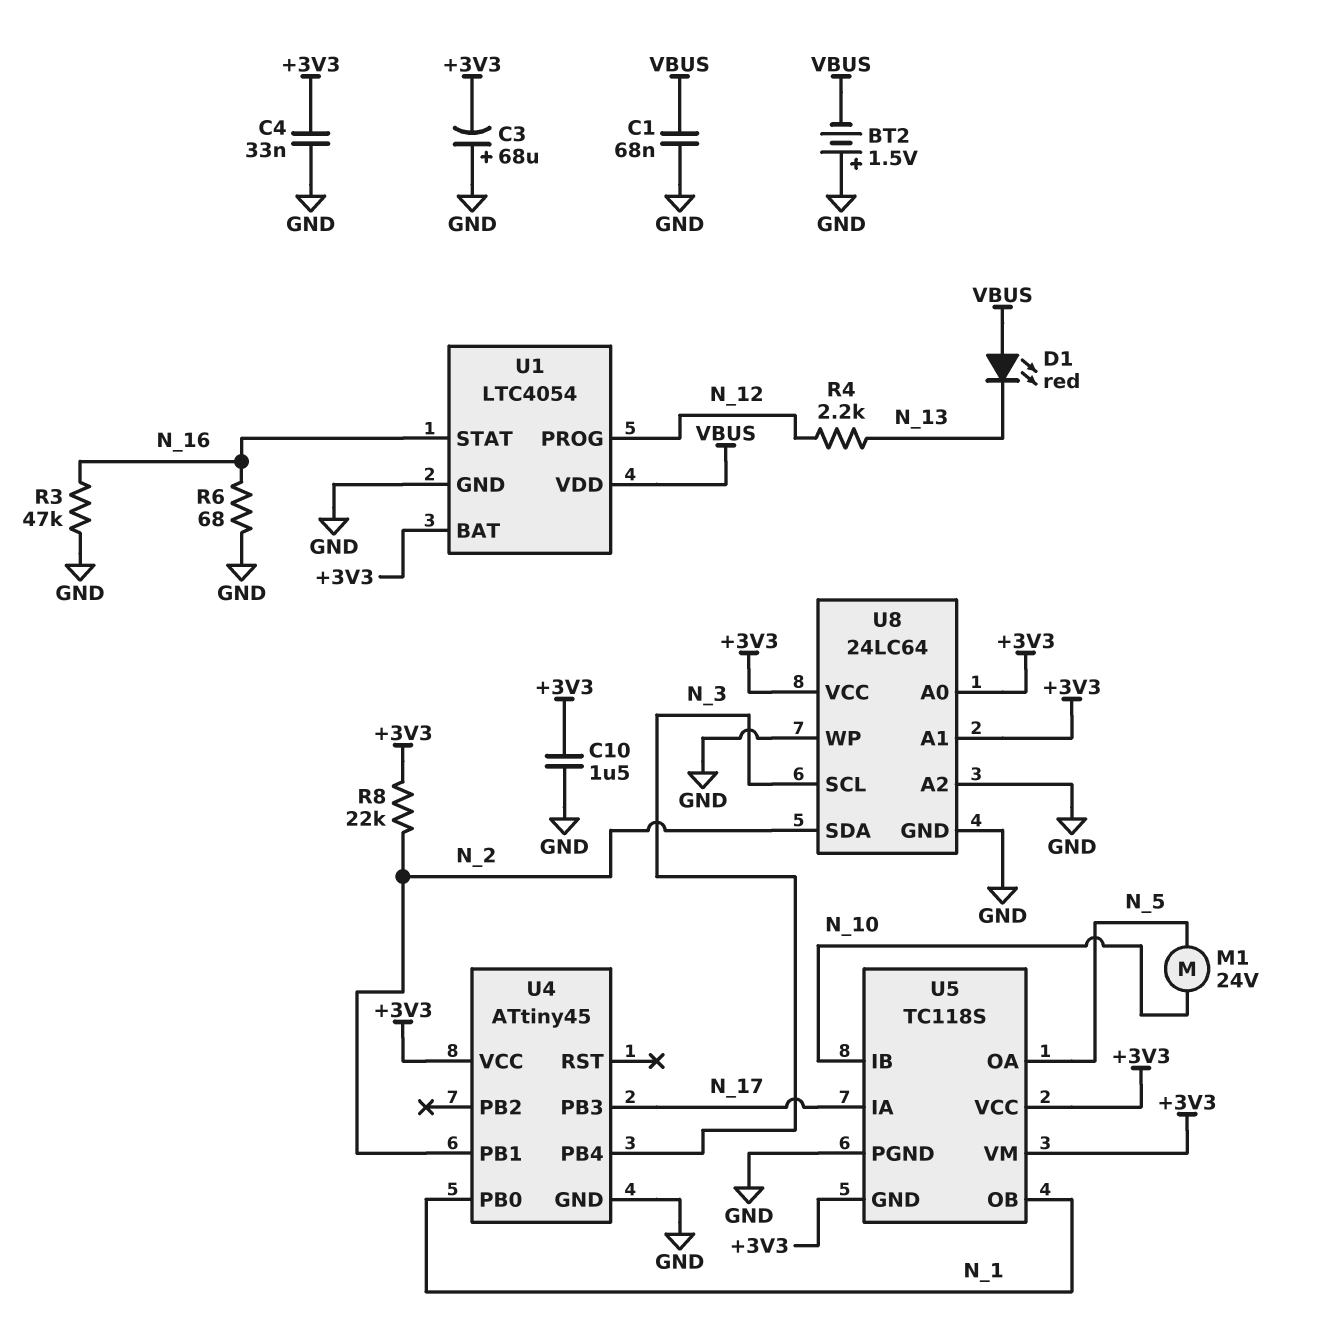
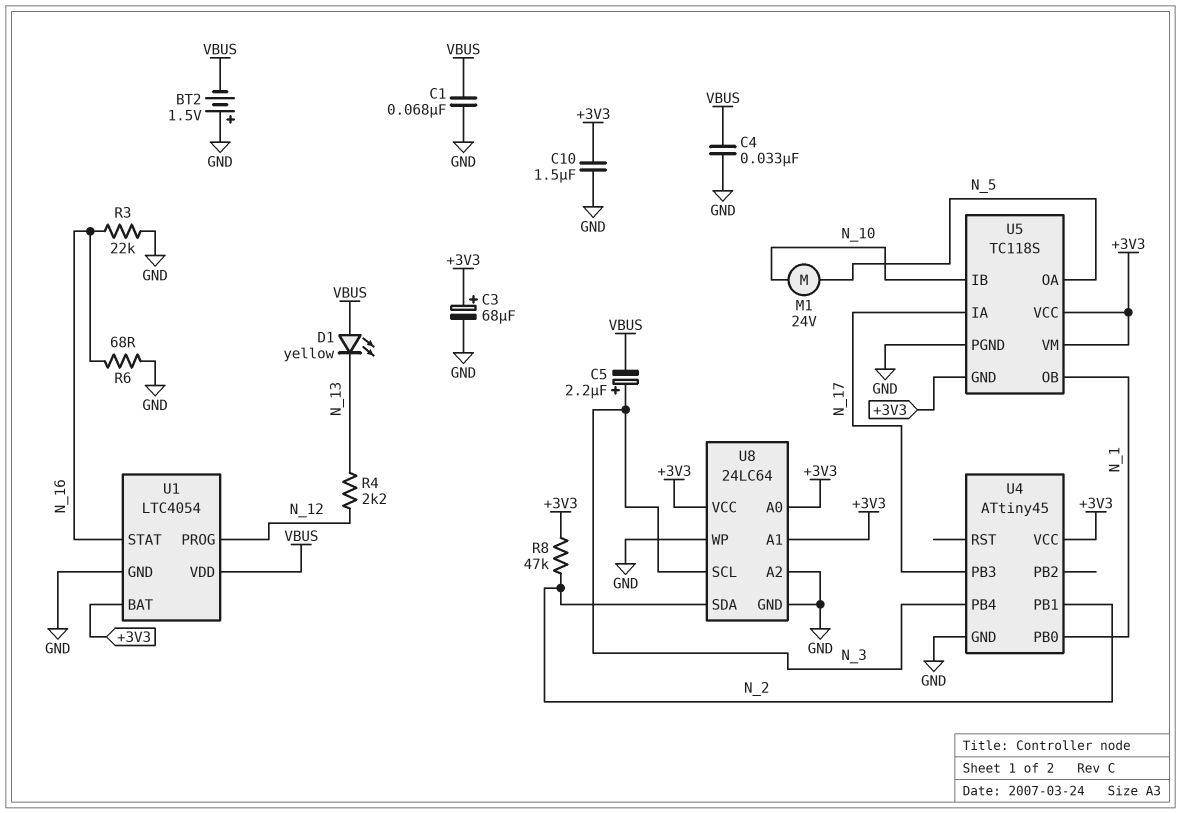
C3: 68uF (plus GND, minus +3V3) -> 68uF (plus +3V3, minus GND)
C4: 33nF (+3V3, GND) -> 33nF (GND, VBUS)
C5: none -> 2.2uF (plus N_3, minus VBUS)
D1: LED red (A VBUS, K N_13) -> LED yellow (A VBUS, K N_13)
R3: 47k (GND, N_16) -> 22k (GND, N_16)
R8: 22k (+3V3, N_2) -> 47k (+3V3, N_2)

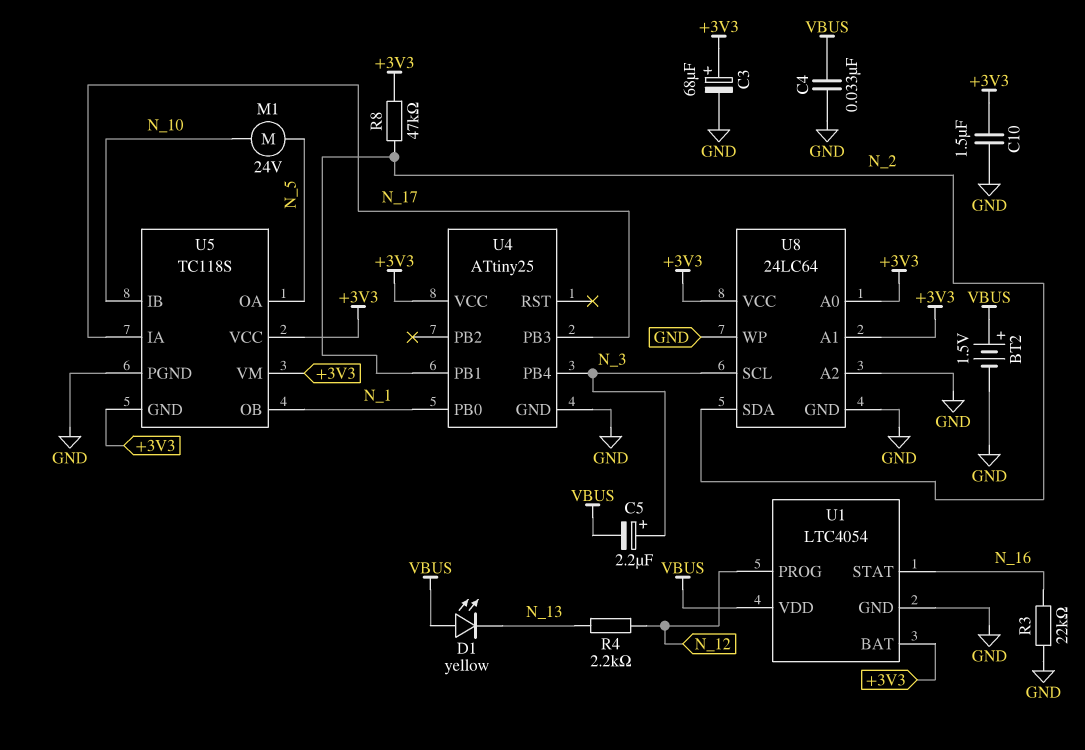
BT2: 1.5V (plus GND, minus VBUS) -> 1.5V (plus VBUS, minus GND)
C1: 68nF (GND, VBUS) -> none
R6: 68 (GND, N_16) -> none
U4: ATtiny45 -> ATtiny25

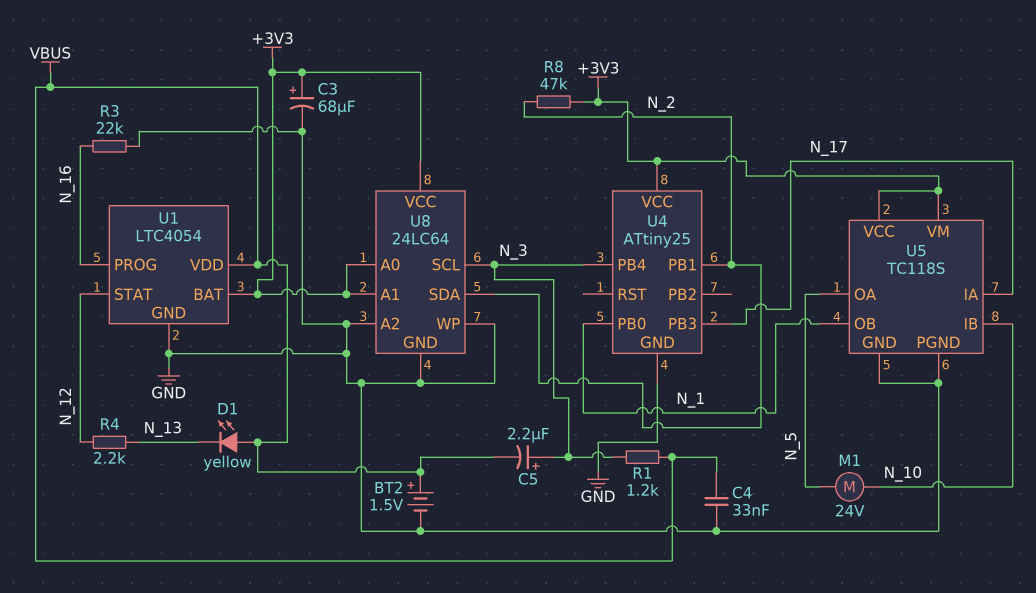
C10: 1.5uF (+3V3, GND) -> none
R1: none -> 1.2k (N_3, VBUS)
U1 pin PROG: N_12 -> N_16
U1 pin STAT: N_16 -> N_12
U5 pin GND: +3V3 -> GND

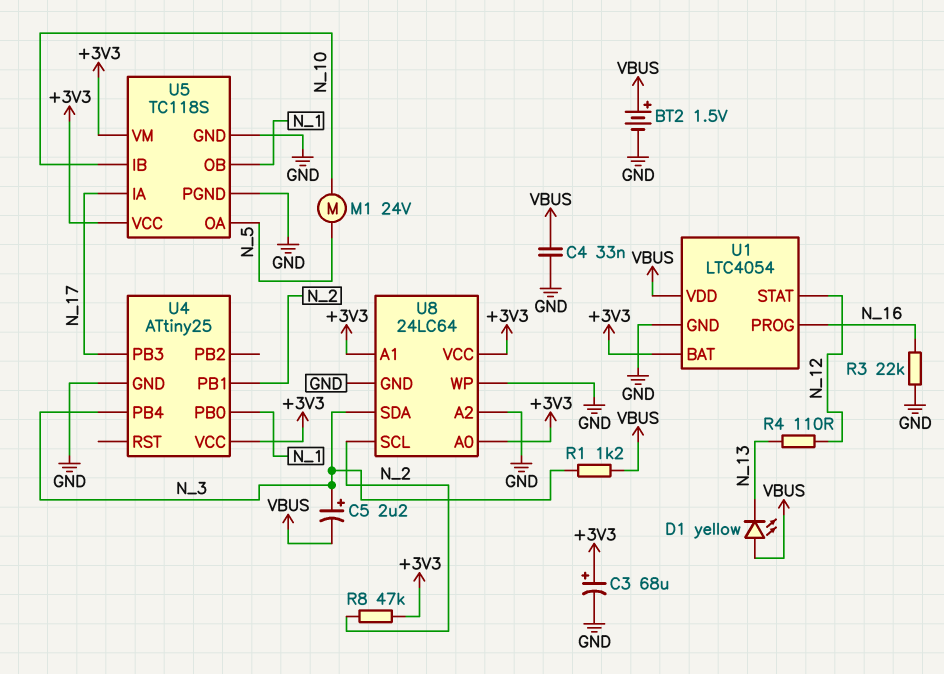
R4: 2.2k (N_12, N_13) -> 110 (N_12, N_13)
U8 pin SCL: N_3 -> N_2
U8 pin SDA: N_2 -> N_3

